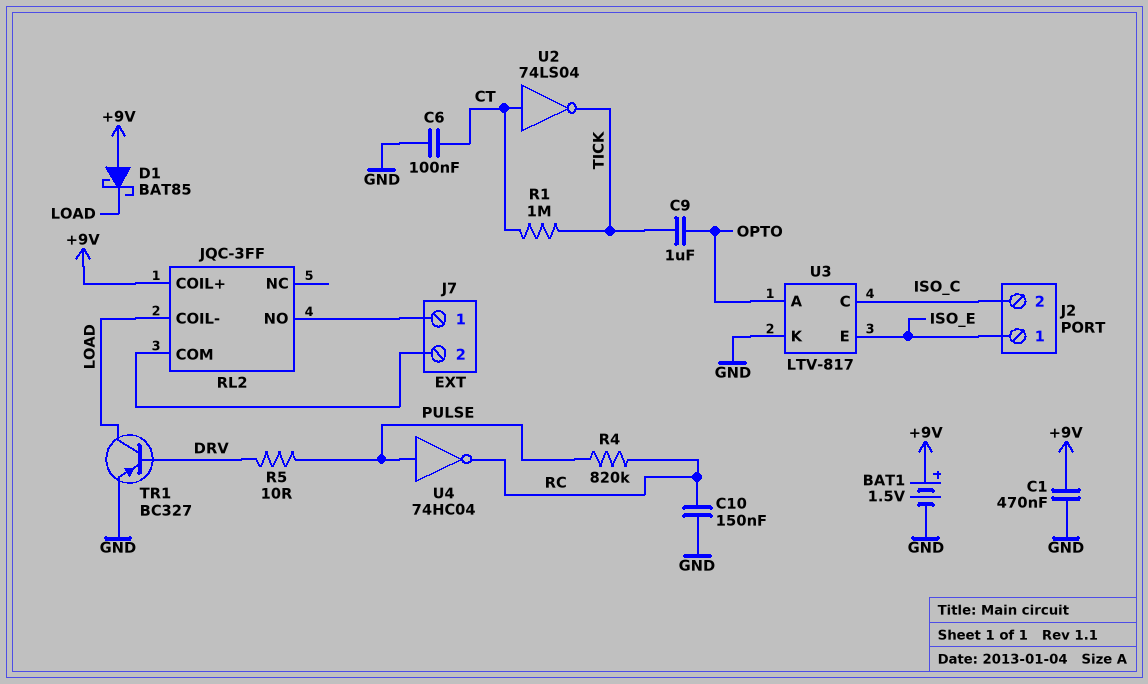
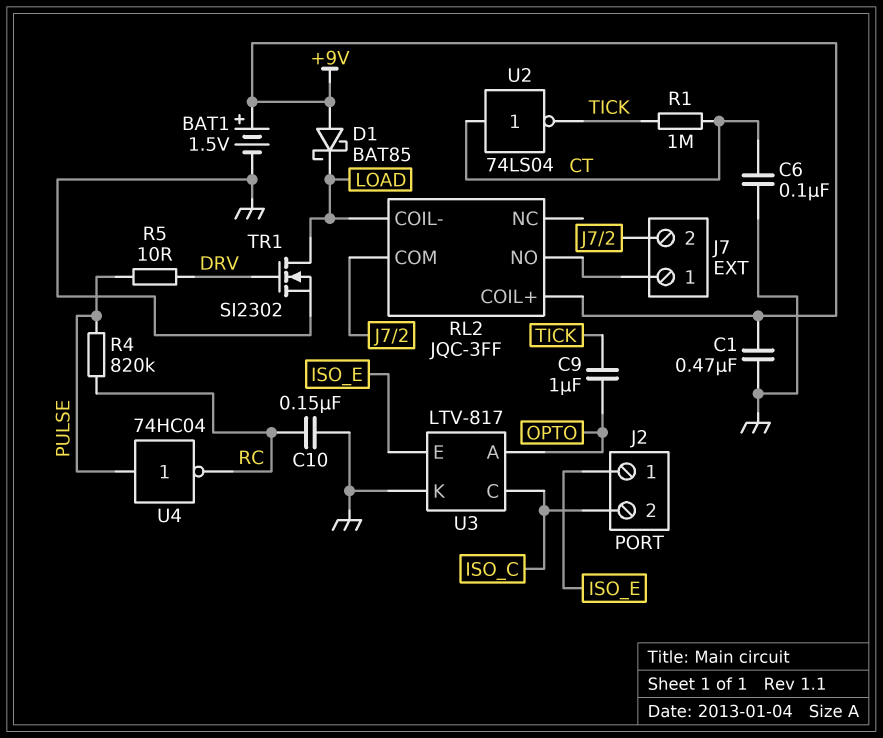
TR1: PNP BC327 (B DRV, C LOAD, E GND) -> NMOS SI2302 (G DRV, D LOAD, S GND)

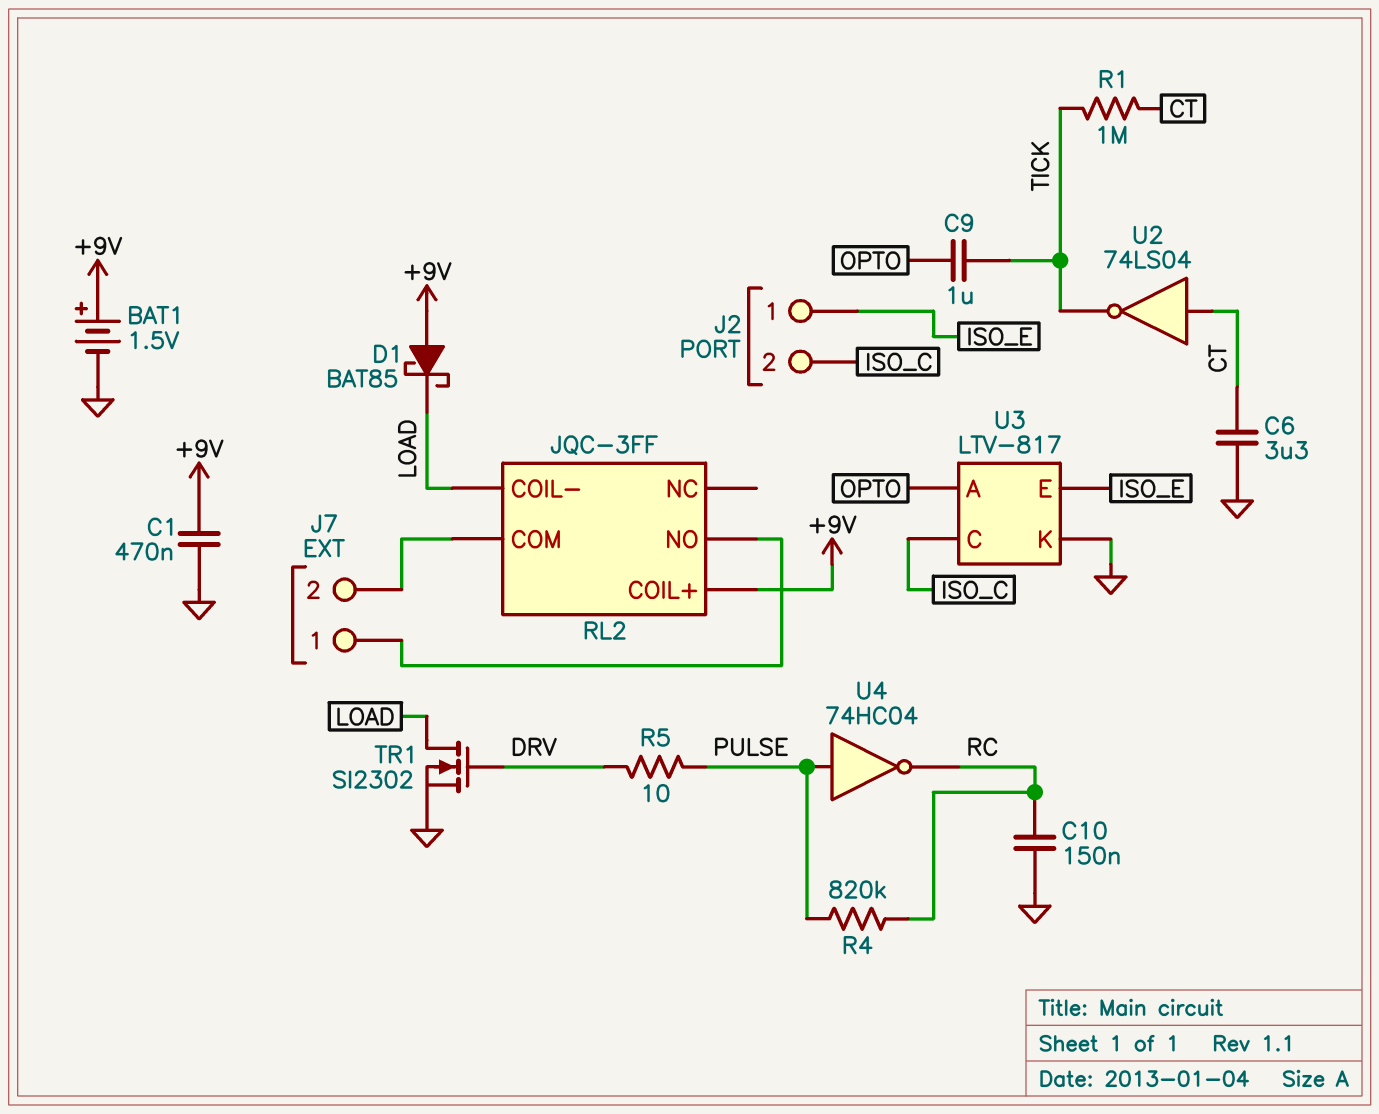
C6: 100nF (CT, GND) -> 3.3uF (CT, GND)

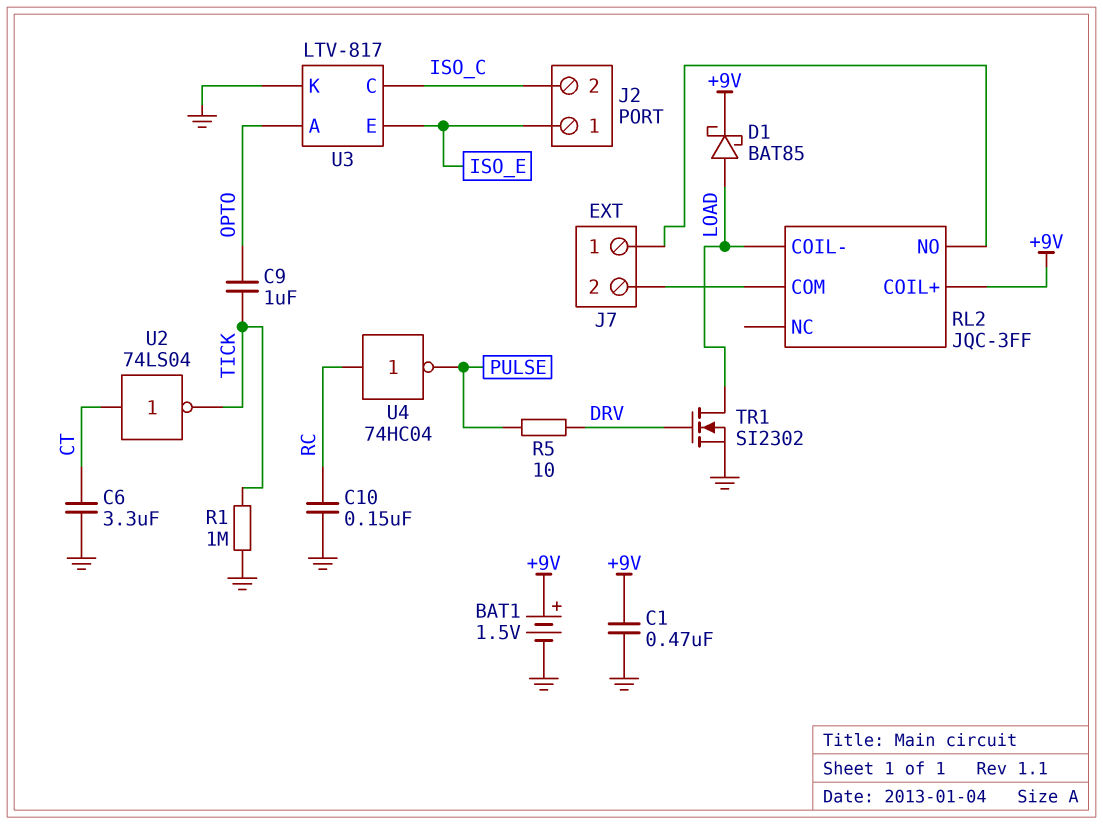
D1: schottky BAT85 (A +9V, K LOAD) -> schottky BAT85 (A LOAD, K +9V)
R1: 1M (CT, TICK) -> 1M (GND, TICK)
R4: 820k (PULSE, RC) -> none
U4: NOT 74HC04 (in PULSE, out RC) -> NOT 74HC04 (in RC, out PULSE)

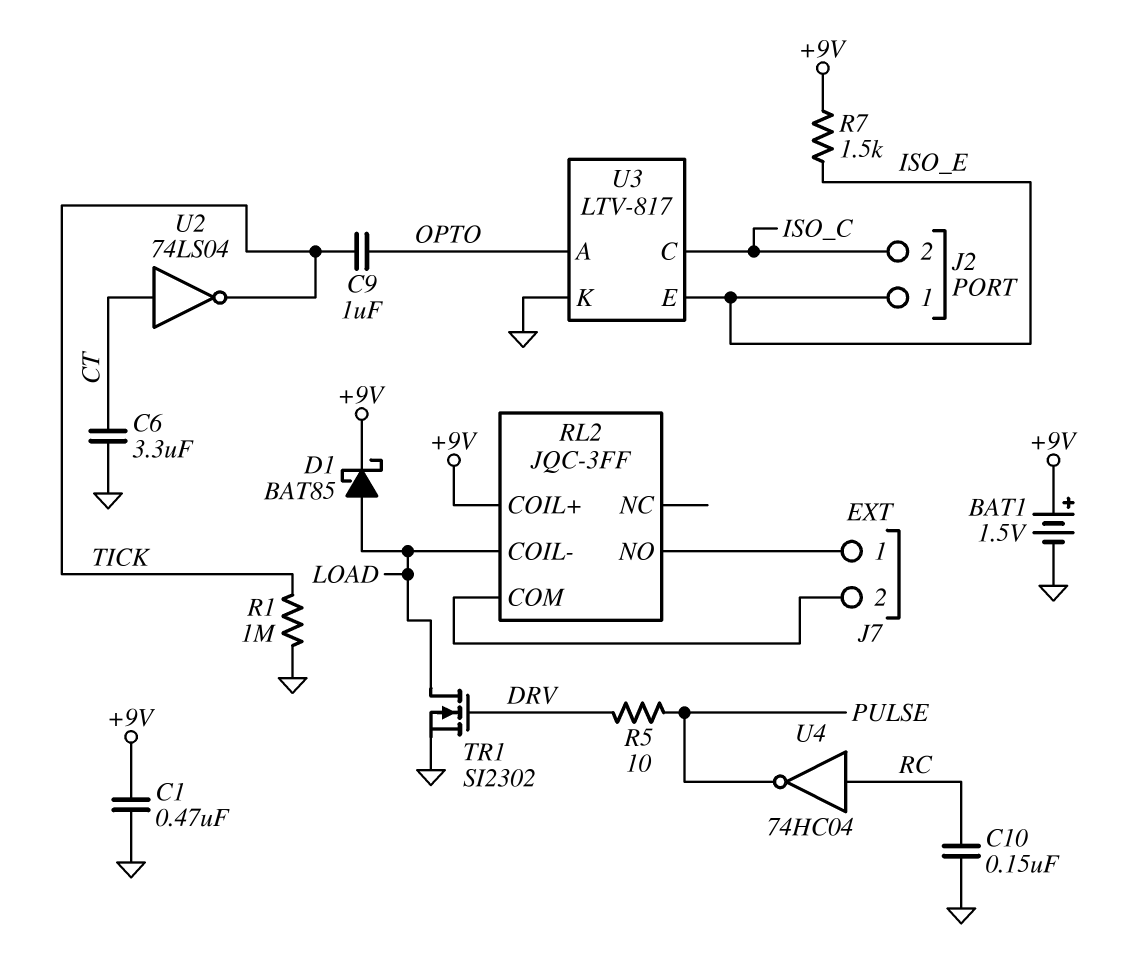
R7: none -> 1.5k (+9V, ISO_E)

